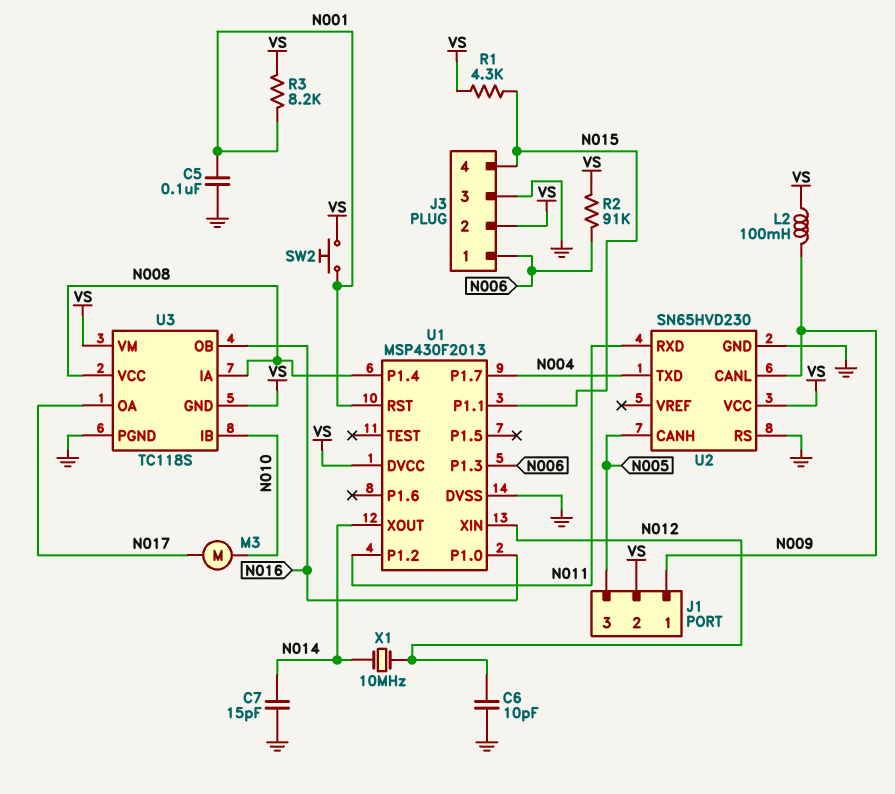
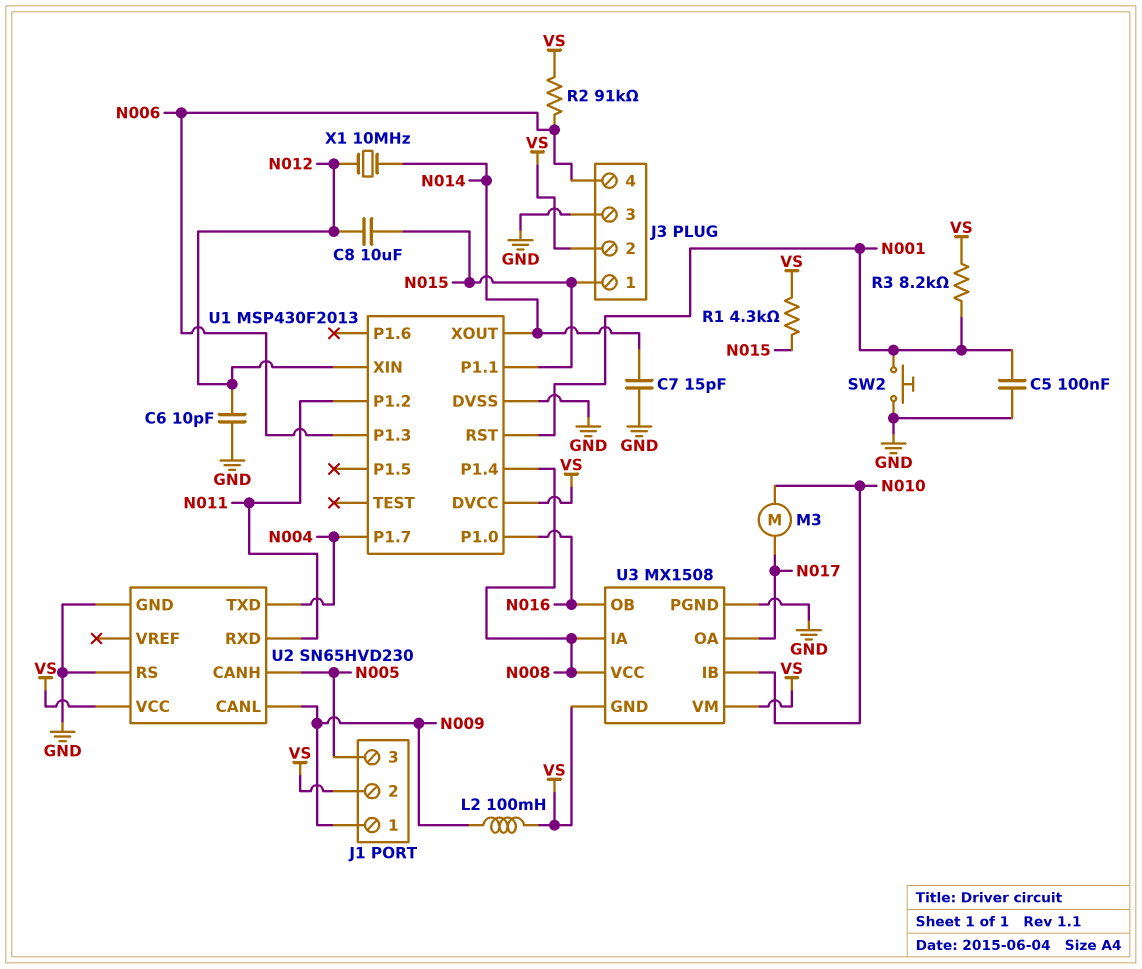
C8: none -> 10uF (N012, N015)
J3 pin 1: N006 -> N015
J3 pin 4: N015 -> N006
SW2: button (N001, VS) -> button (GND, N001)
U3: TC118S -> MX1508

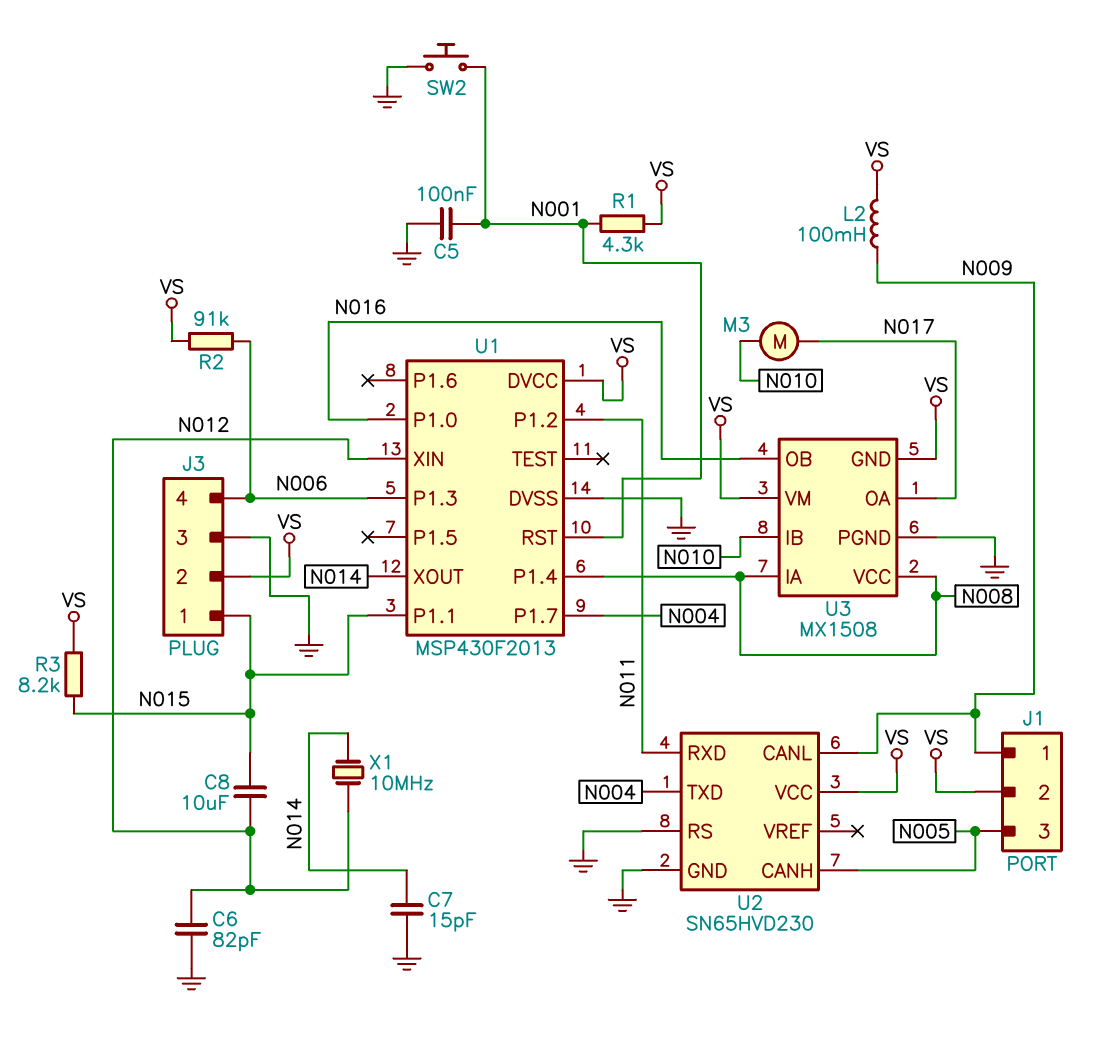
C6: 10pF (GND, N012) -> 82pF (GND, N012)
R1: 4.3k (N015, VS) -> 4.3k (N001, VS)
R3: 8.2k (N001, VS) -> 8.2k (N015, VS)

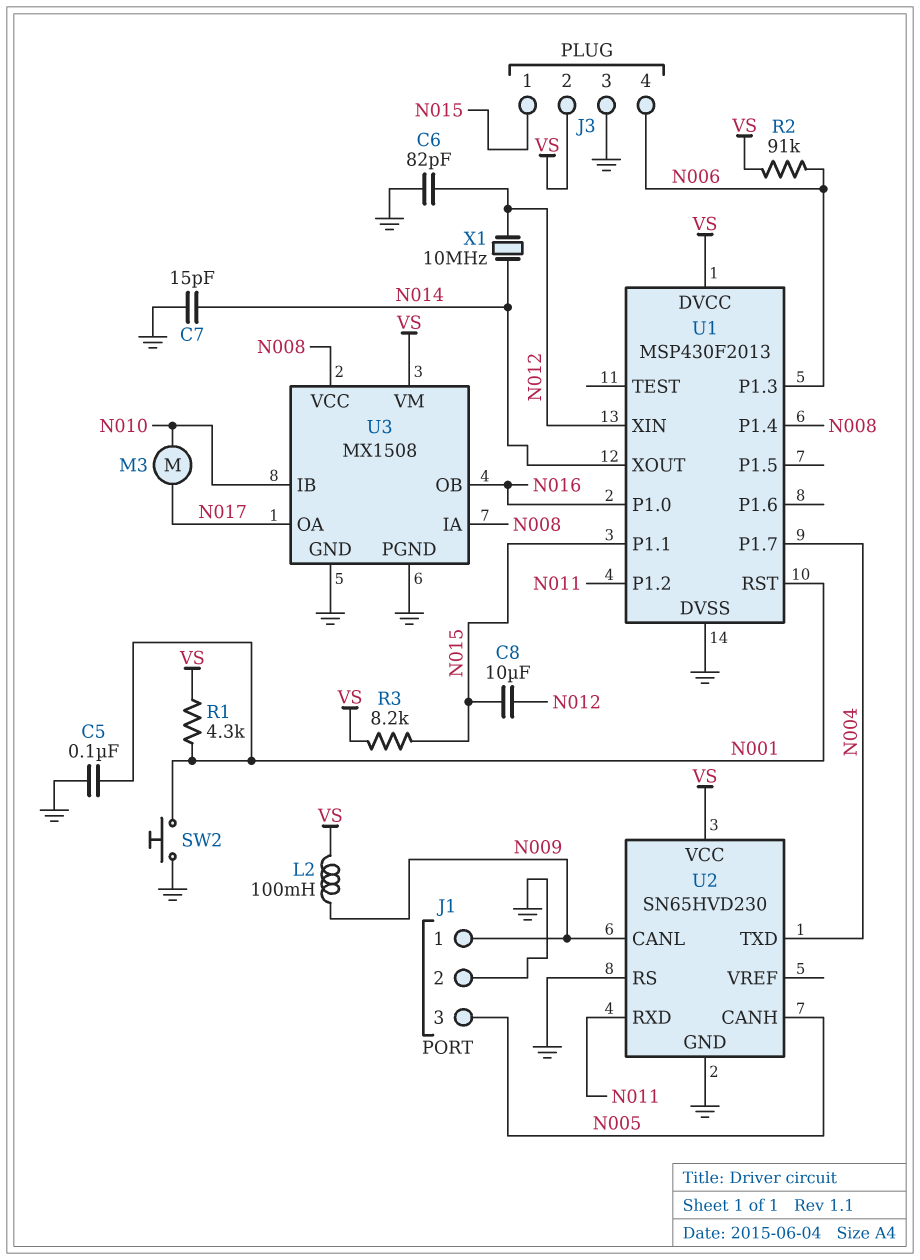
J1 pin 2: VS -> GND
U3 pin GND: VS -> GND

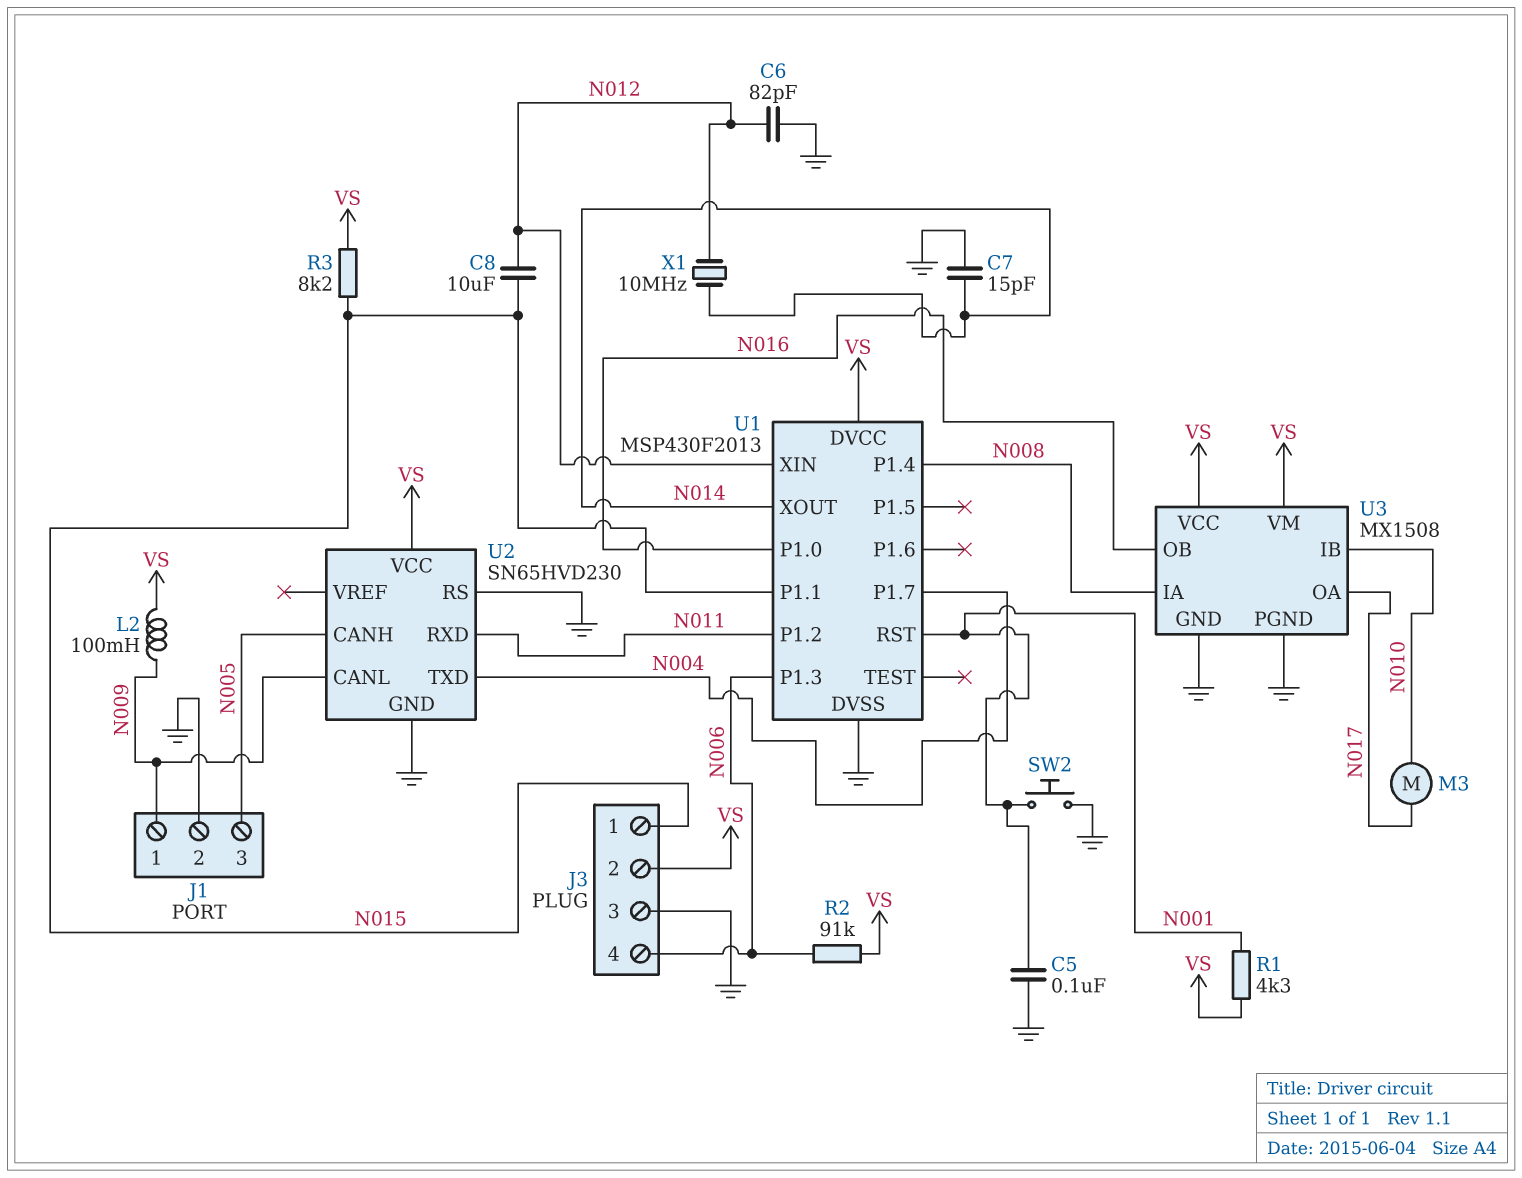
U3 pin VCC: N008 -> VS

